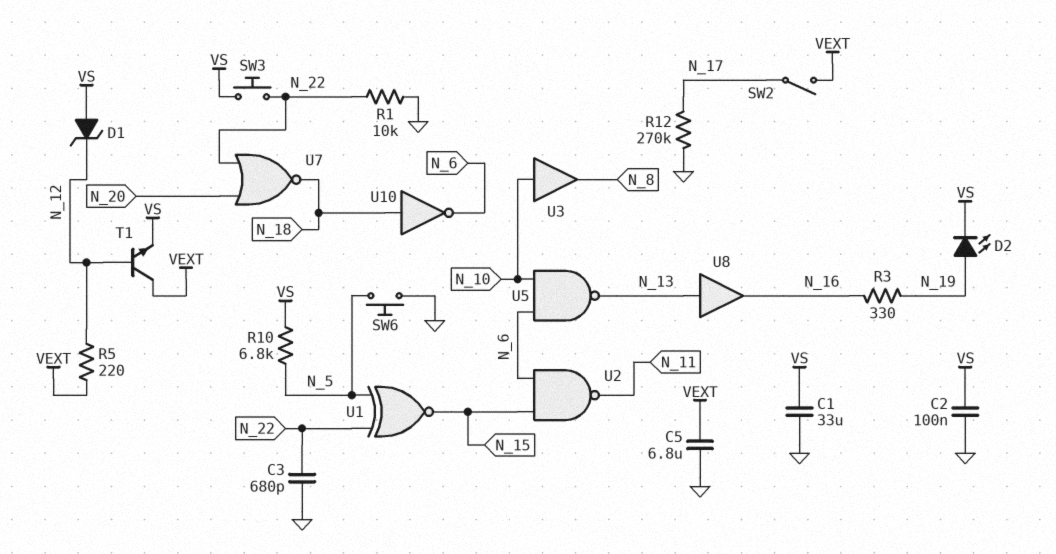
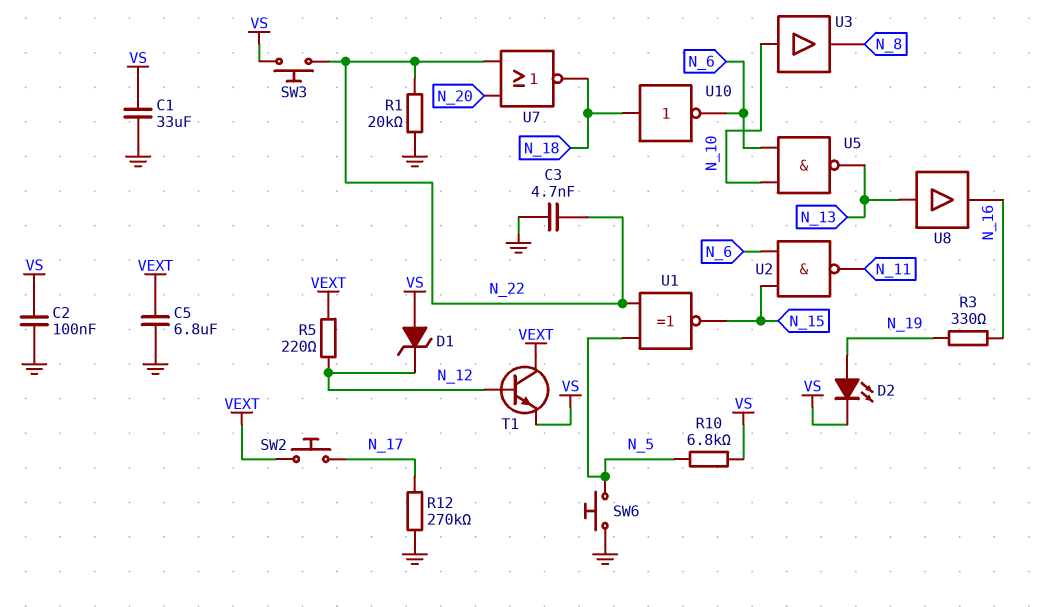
C3: 680pF (GND, N_22) -> 4.7nF (GND, N_22)
R1: 10k (GND, N_22) -> 20k (GND, N_22)
SW2: switch (N_17, VEXT) -> button (N_17, VEXT)

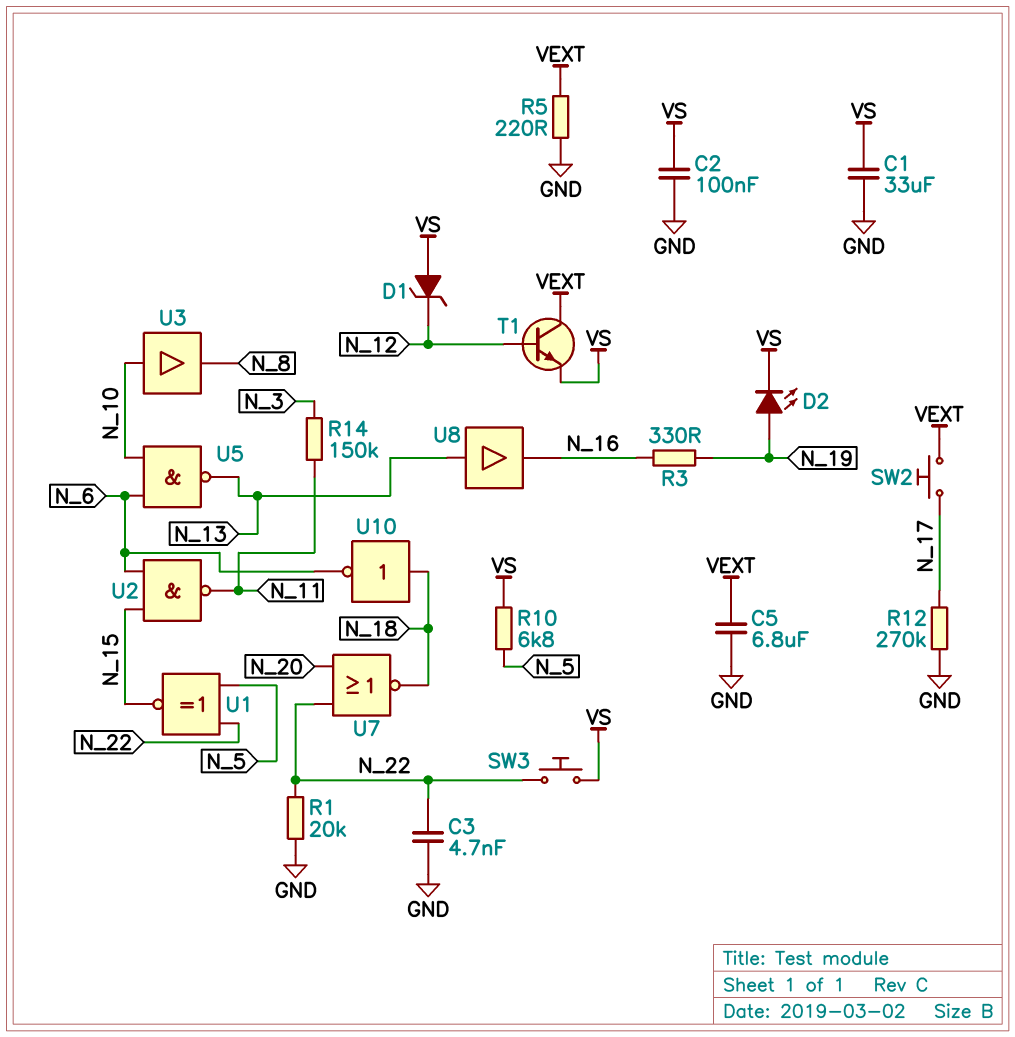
R5: 220 (N_12, VEXT) -> 220 (GND, VEXT)
R14: none -> 150k (N_3, N_11)
SW6: button (GND, N_5) -> none

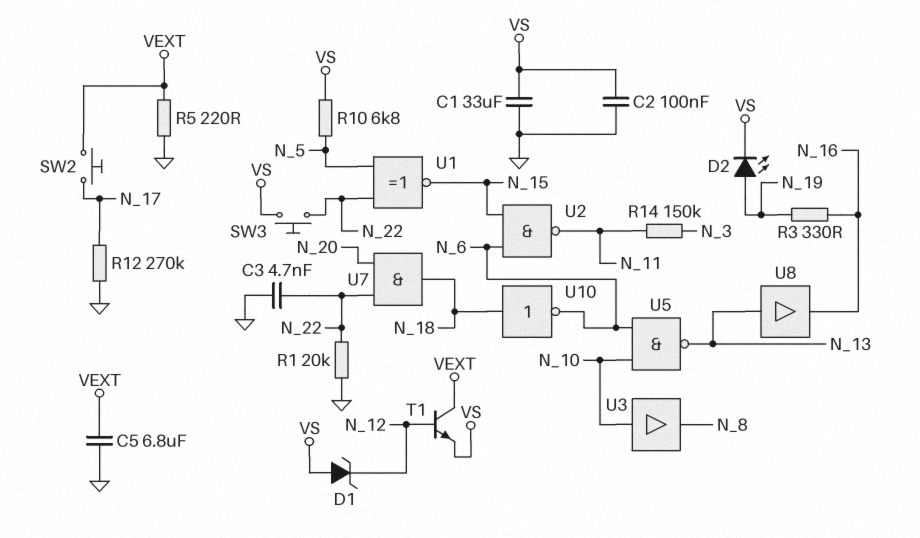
U7: NOR (in N_20, in N_22, out N_18) -> AND (in N_20, in N_22, out N_18)

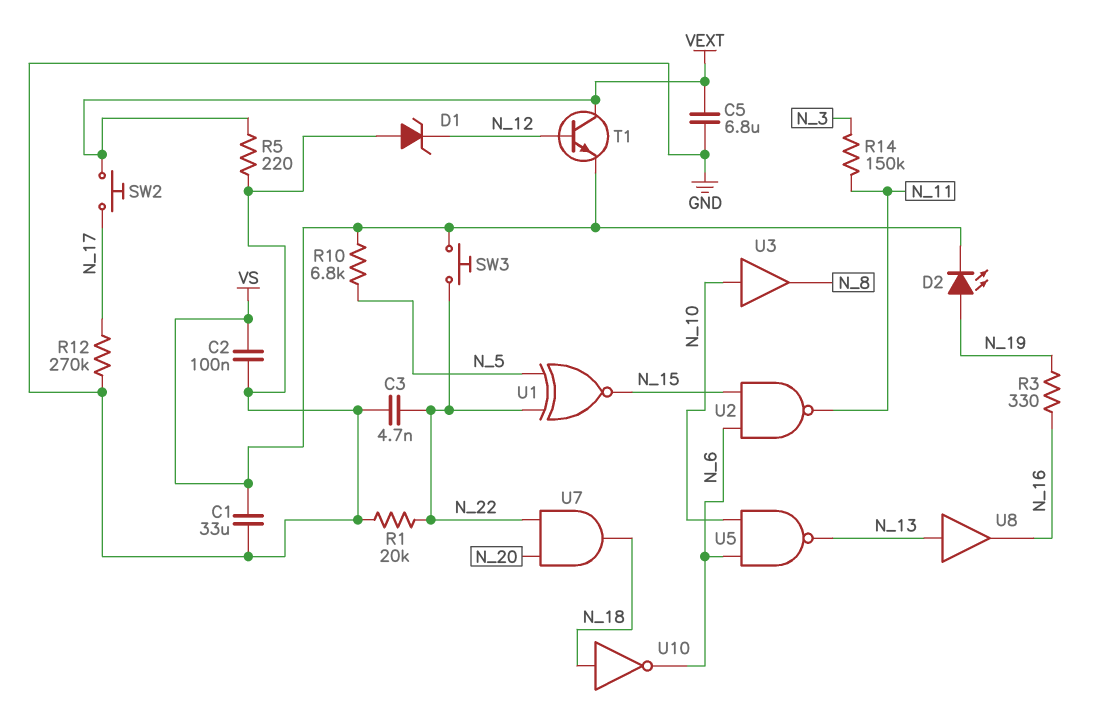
D1: zener (A VS, K N_12) -> zener (A GND, K N_12)

